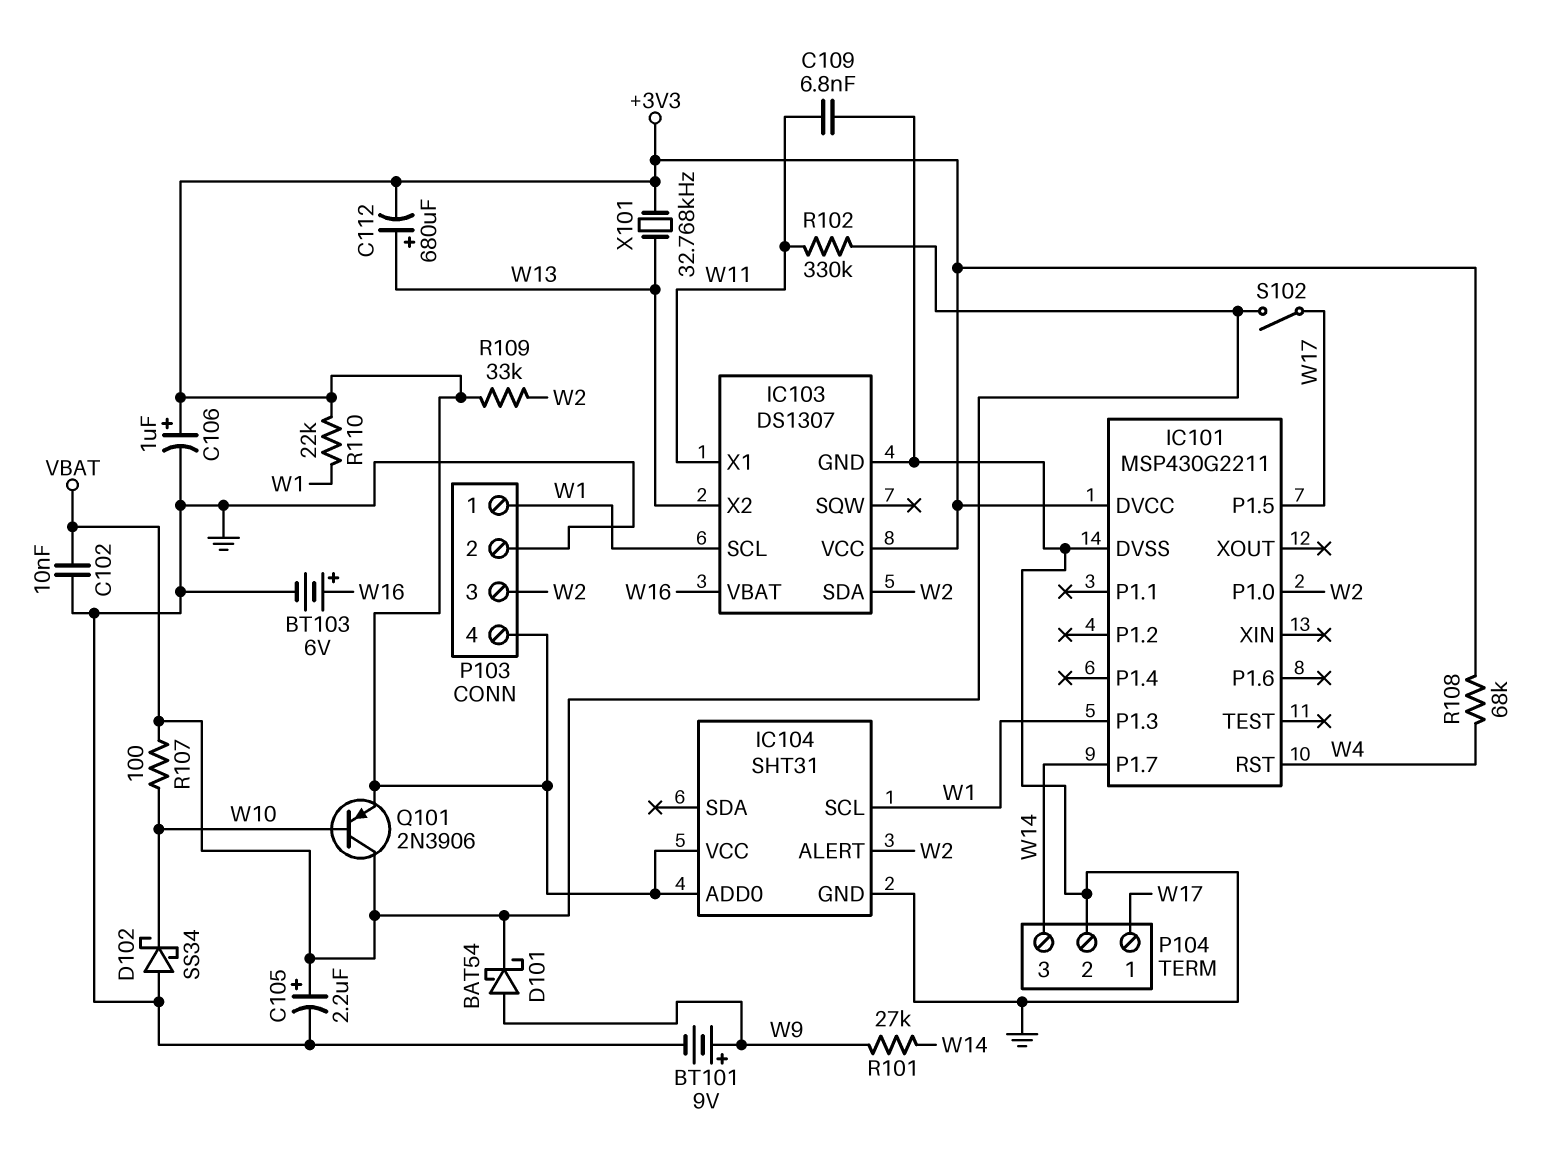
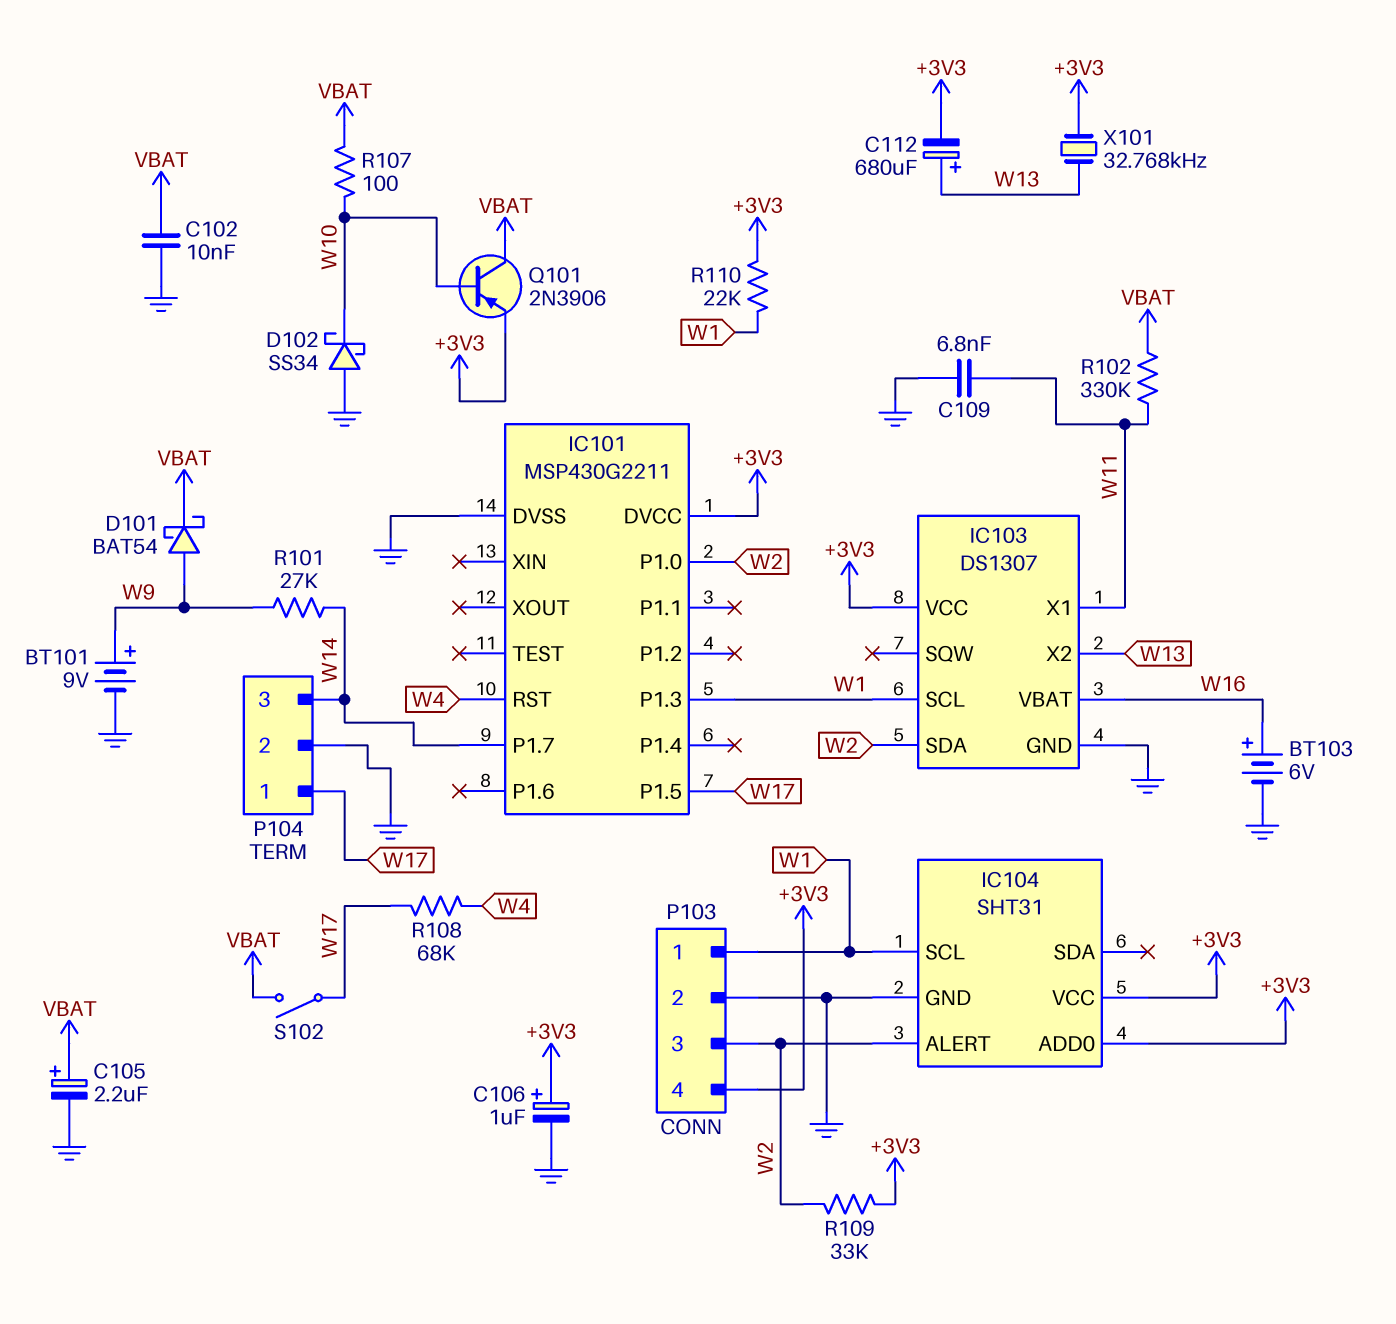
R108: 68k (+3V3, W4) -> 68k (W4, W17)

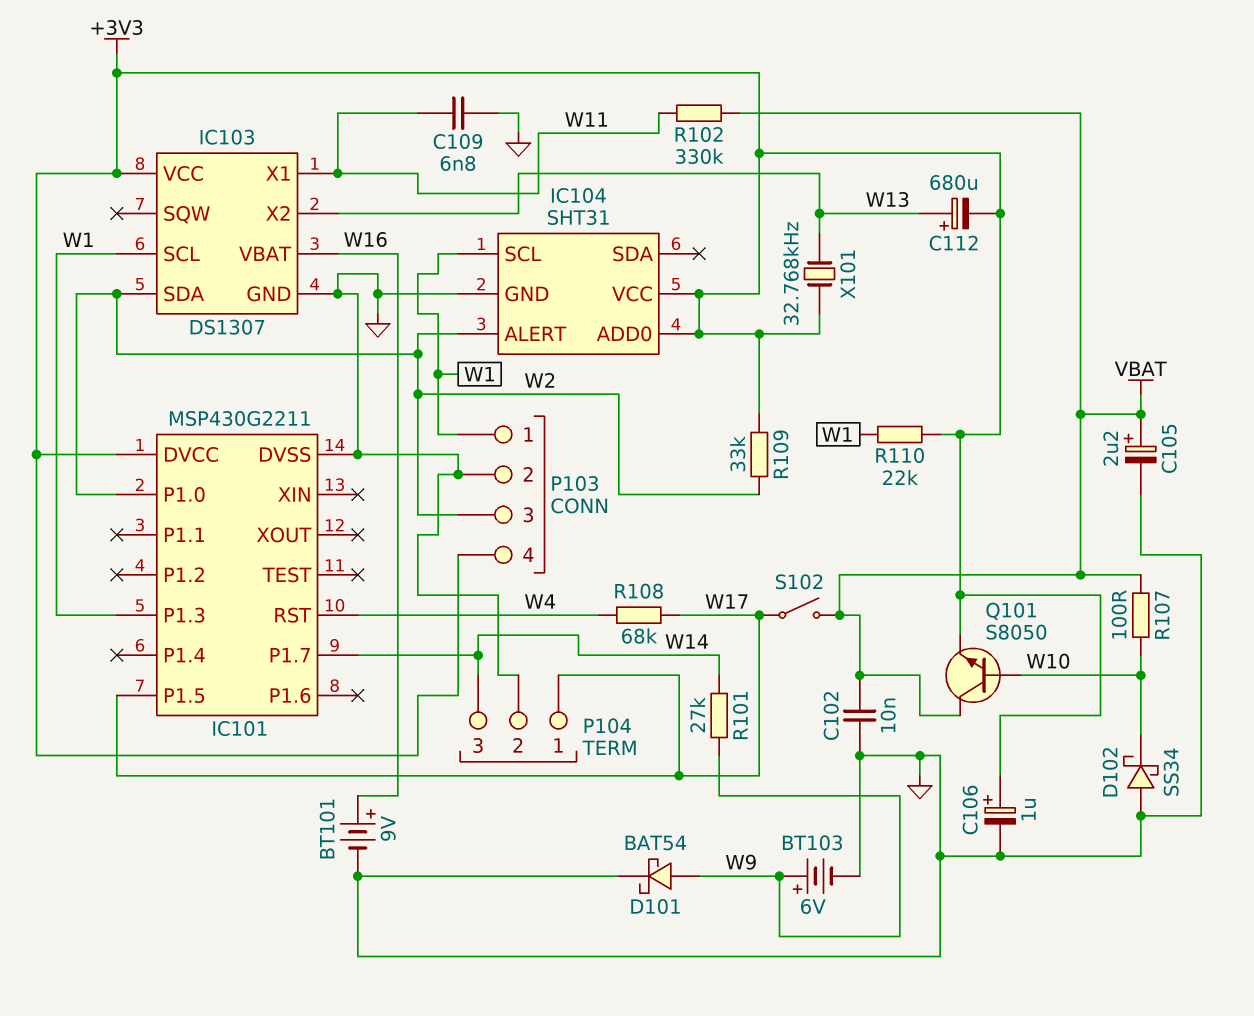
BT101: 9V (plus W9, minus GND) -> 9V (plus W16, minus GND)
BT103: 6V (plus W16, minus GND) -> 6V (plus W9, minus GND)
D101: schottky BAT54 (A W9, K VBAT) -> schottky BAT54 (A W9, K GND)
Q101: PNP 2N3906 (B W10, C VBAT, E +3V3) -> NPN S8050 (B W10, C VBAT, E +3V3)

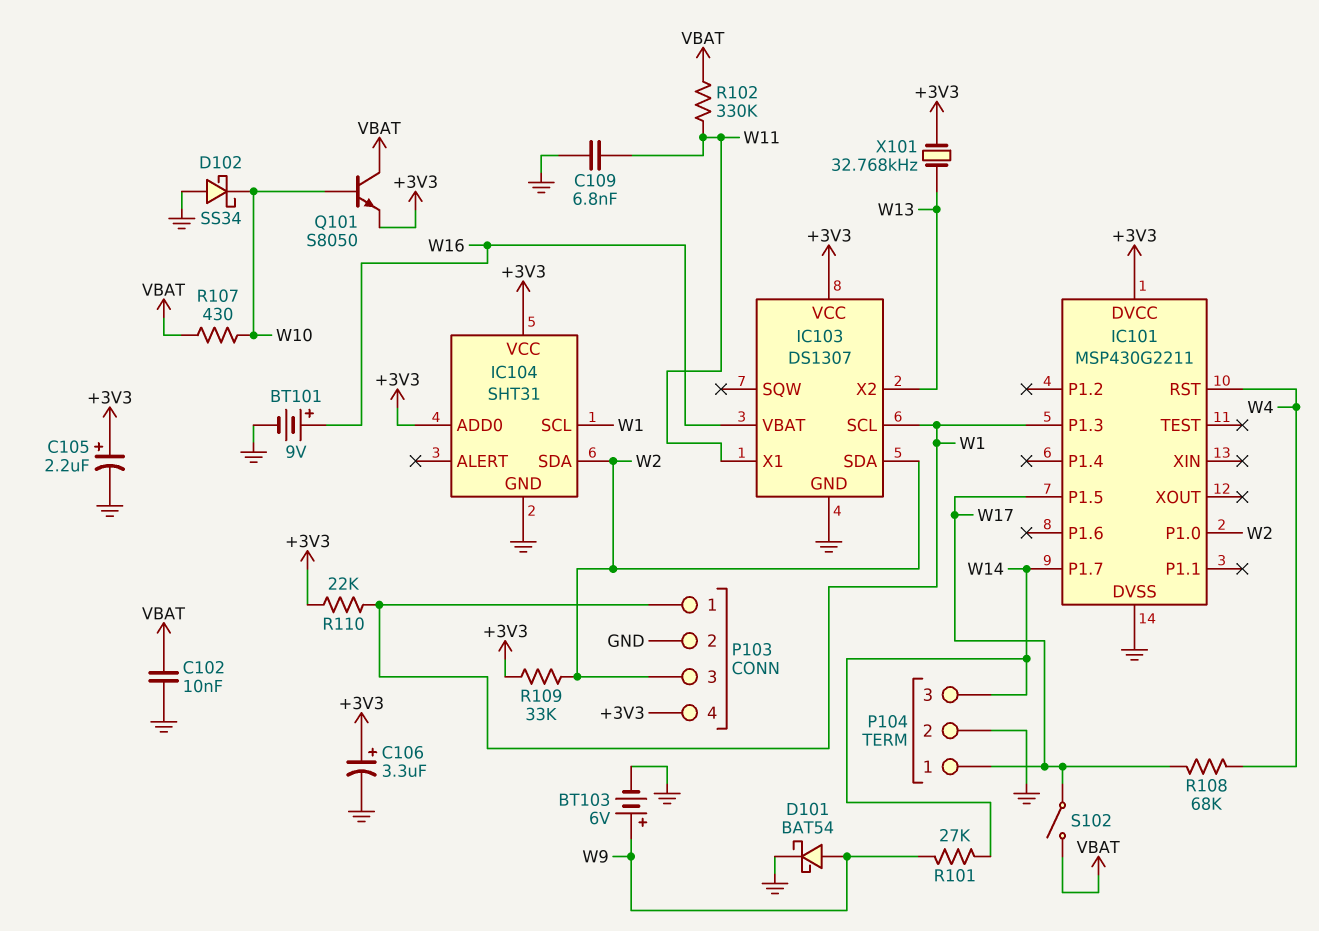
C105: 2.2uF (plus VBAT, minus GND) -> 2.2uF (plus +3V3, minus GND)
C106: 1uF (plus +3V3, minus GND) -> 3.3uF (plus +3V3, minus GND)
C112: 680uF (plus W13, minus +3V3) -> none
IC104 pin ALERT: W2 -> none
IC104 pin SDA: none -> W2
R107: 100 (VBAT, W10) -> 430 (VBAT, W10)

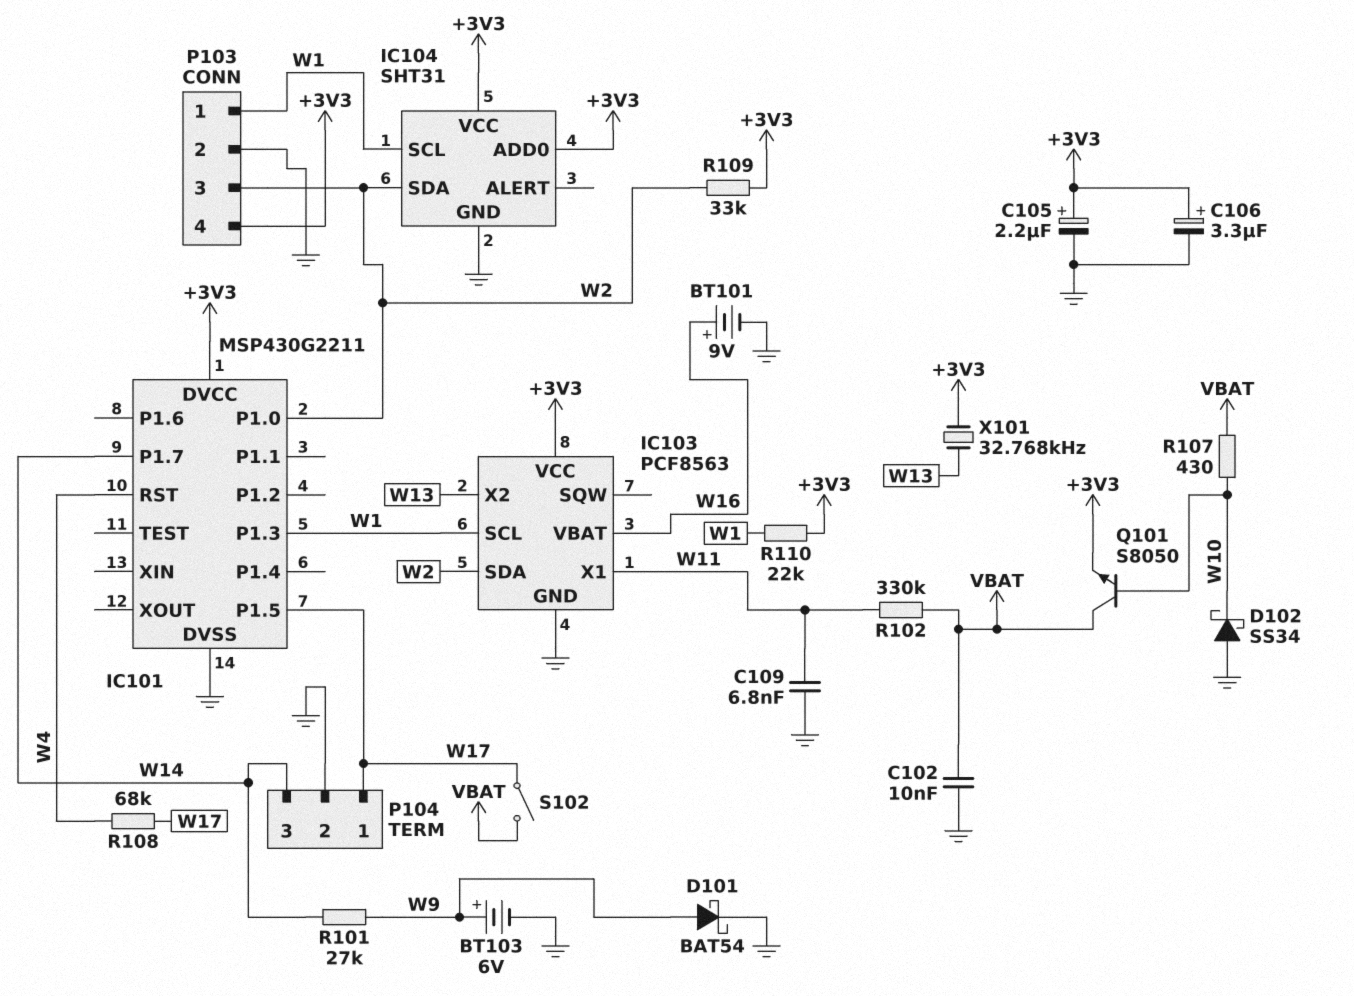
IC103: DS1307 -> PCF8563

